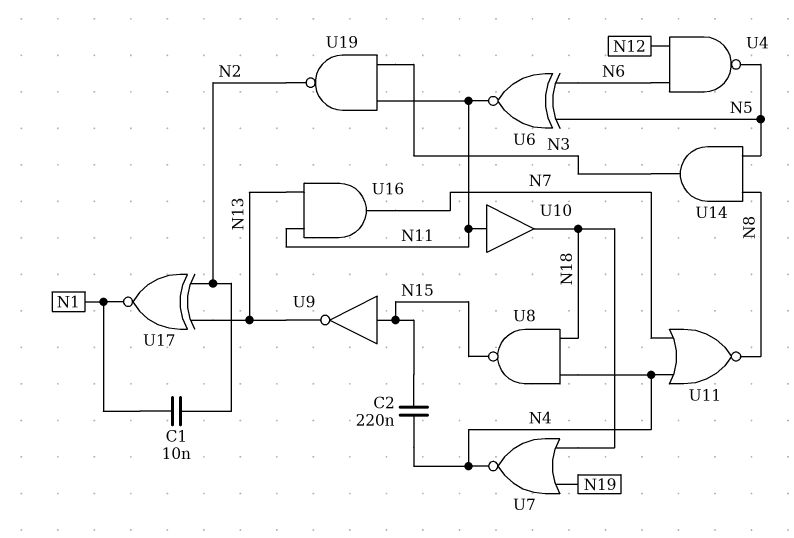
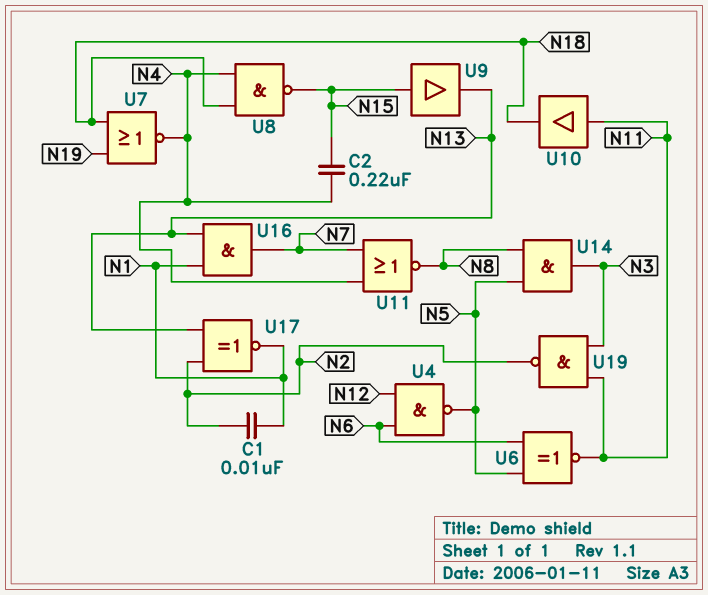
U9: NOT (in N15, out N13) -> buffer (in N15, out N13)
U16: AND (in N11, in N13, out N7) -> AND (in N1, in N13, out N7)

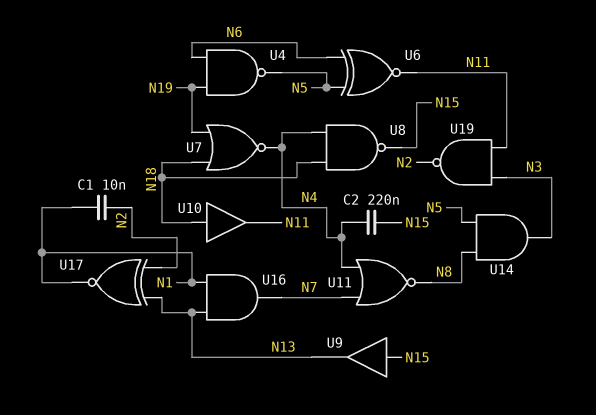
U4: NAND (in N6, in N12, out N5) -> NAND (in N6, in N19, out N5)
U10: buffer (in N11, out N18) -> buffer (in N18, out N11)

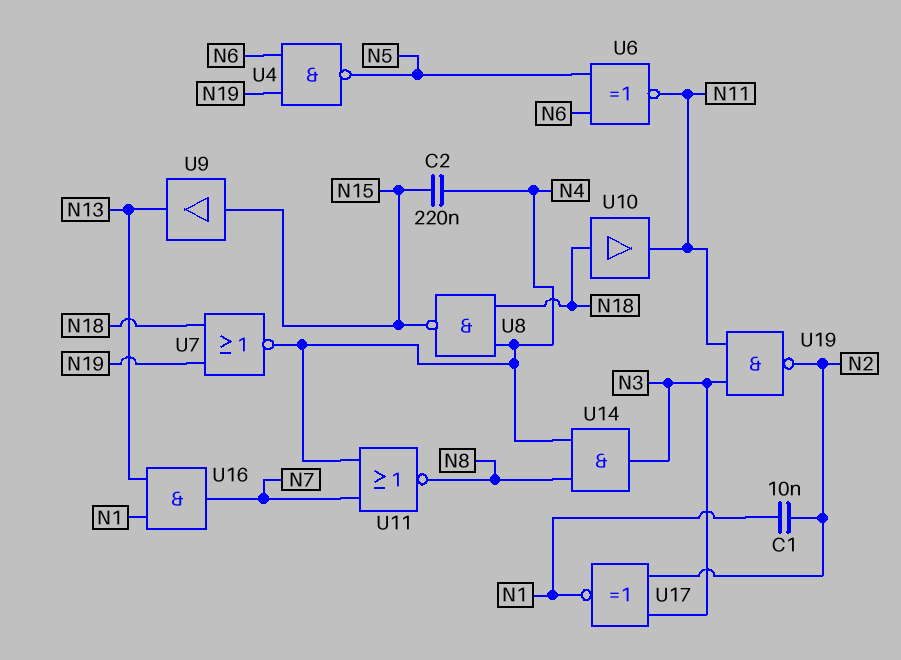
U14: AND (in N5, in N8, out N3) -> AND (in N4, in N8, out N3)
U17: XNOR (in N2, in N13, out N1) -> XNOR (in N2, in N3, out N1)

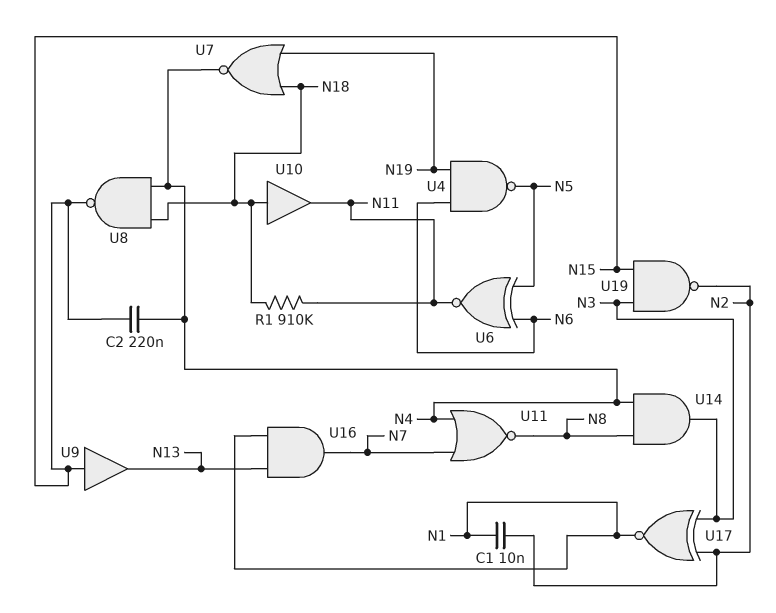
R1: none -> 910k (N11, N18)
U19: NAND (in N3, in N11, out N2) -> NAND (in N3, in N15, out N2)

